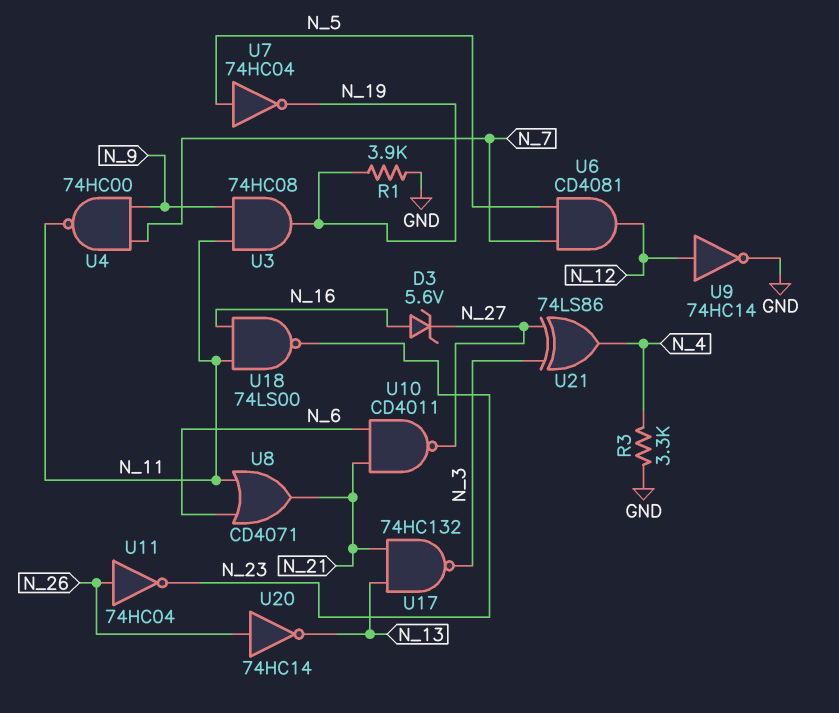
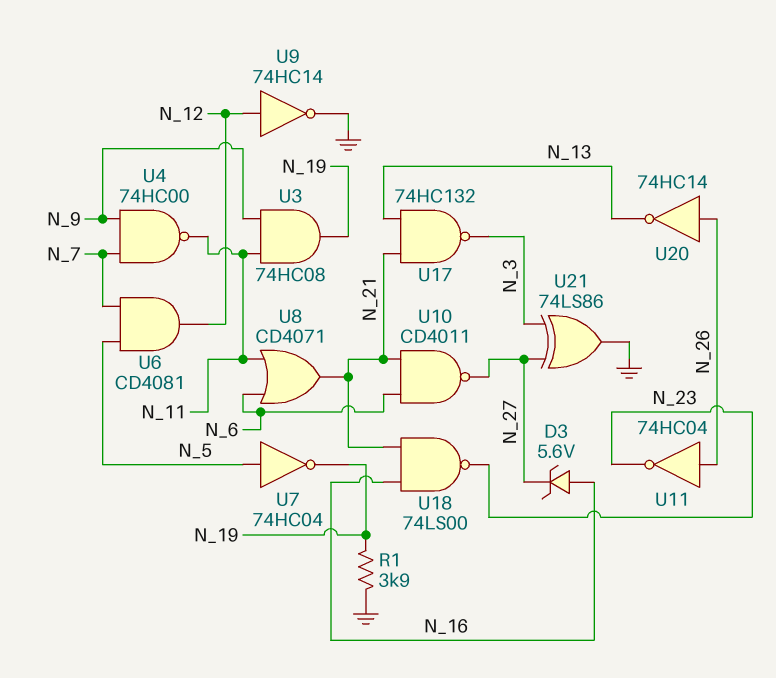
R3: 3.3k (GND, N_4) -> none
U18: NAND 74LS00 (in N_11, in N_16, out N_23) -> NAND 74LS00 (in N_16, in N_21, out N_23)
U21: XOR 74LS86 (in N_3, in N_27, out N_4) -> XOR 74LS86 (in N_3, in N_27, out GND)

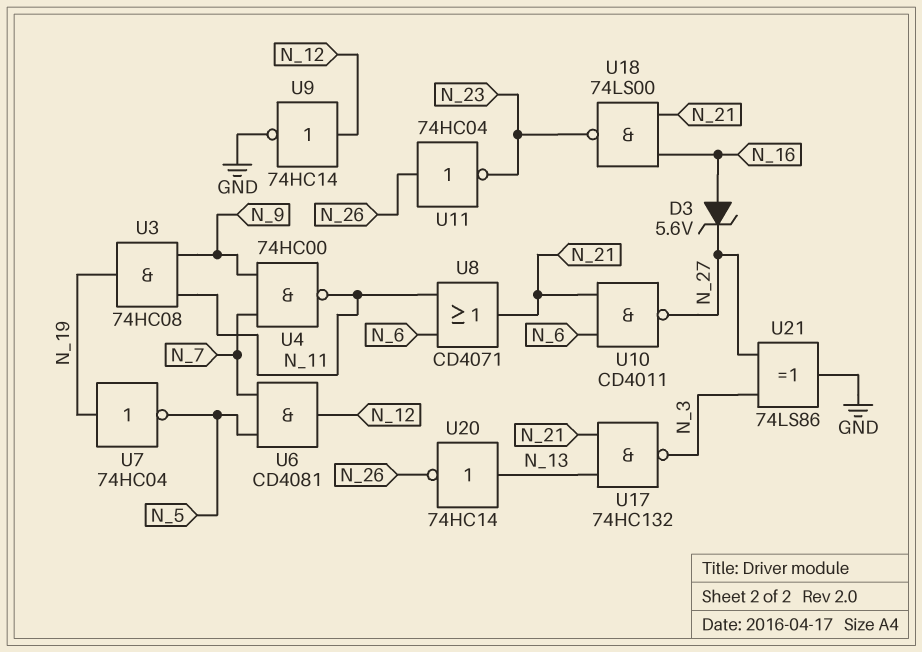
R1: 3.9k (GND, N_19) -> none
U7: NOT 74HC04 (in N_5, out N_19) -> NOT 74HC04 (in N_19, out N_5)
U20: NOT 74HC14 (in N_26, out N_13) -> NOT 74HC14 (in N_13, out N_26)

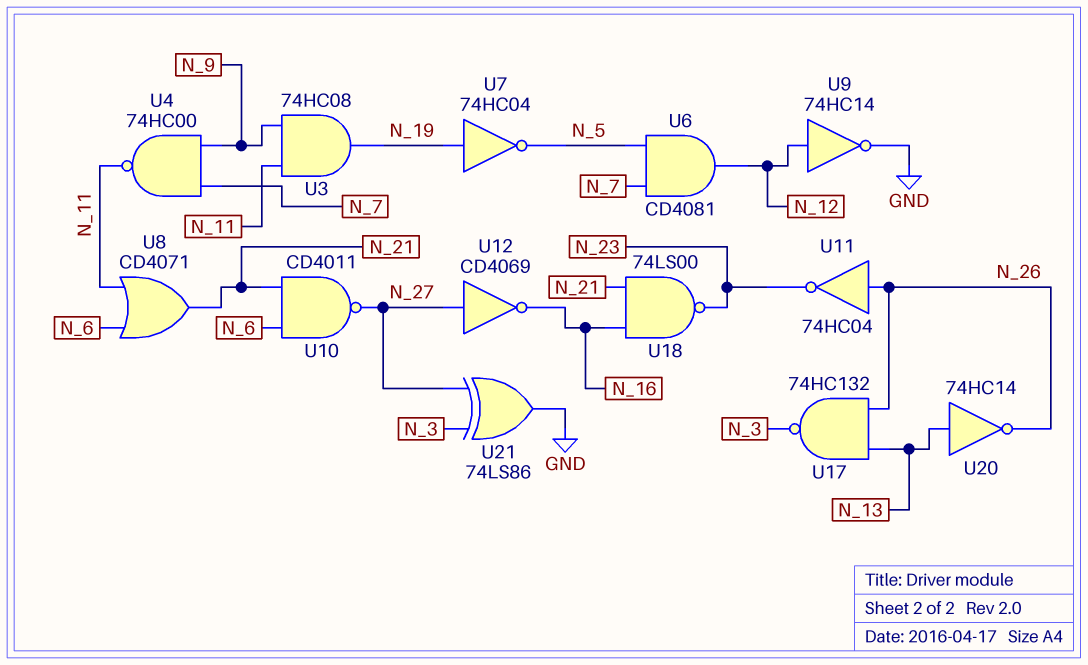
D3: zener 5.6V (A N_16, K N_27) -> none
U12: none -> NOT CD4069 (in N_27, out N_16)
U17: NAND 74HC132 (in N_13, in N_21, out N_3) -> NAND 74HC132 (in N_13, in N_26, out N_3)

